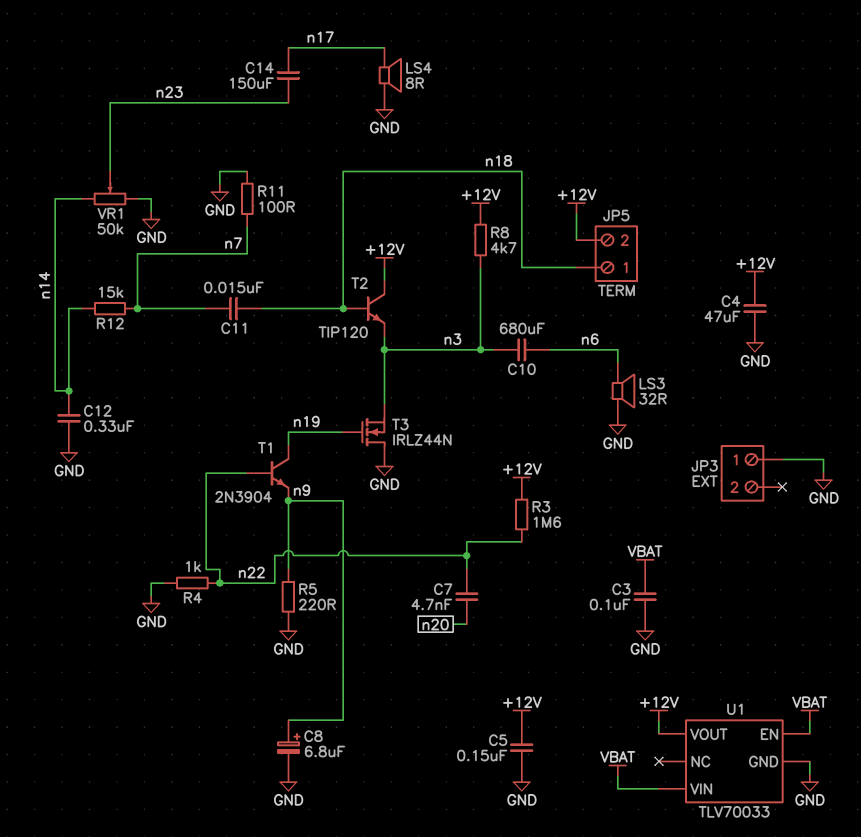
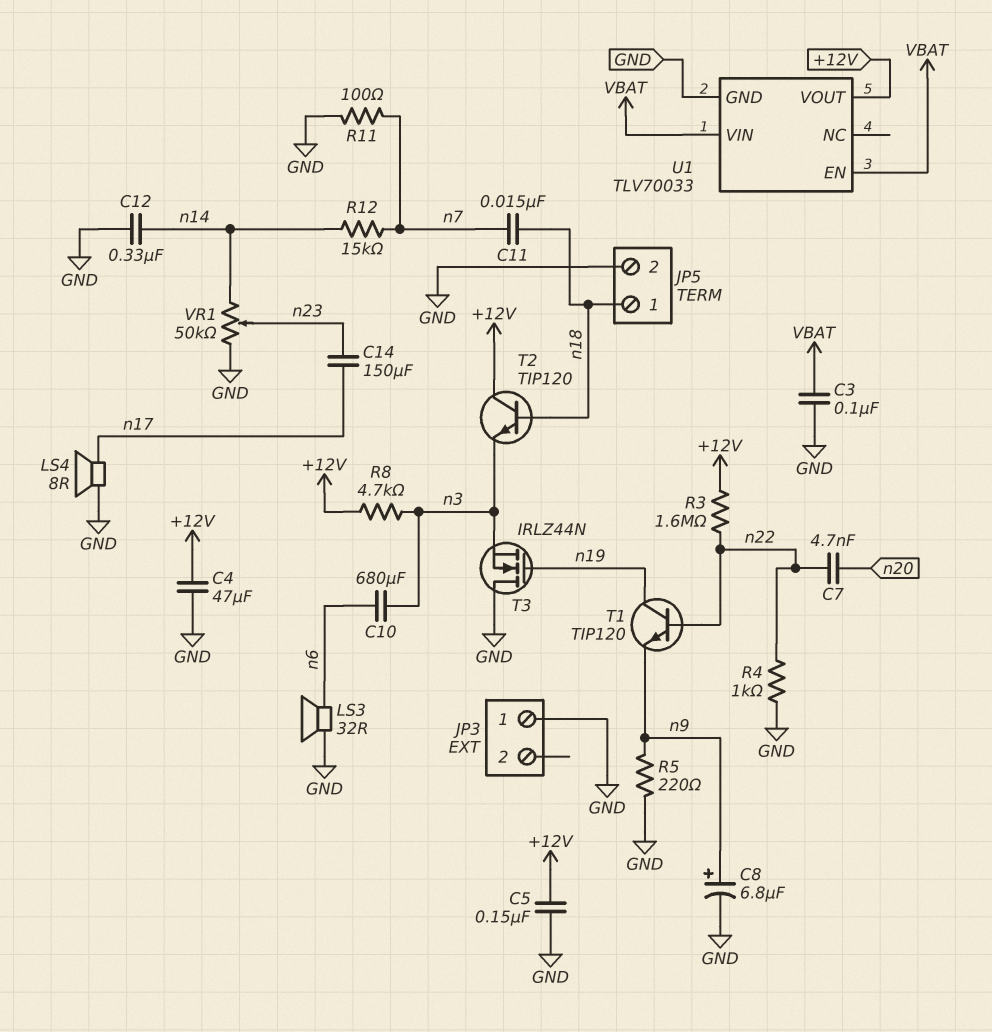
JP5 pin 2: +12V -> GND
T1: NPN 2N3904 (B n22, C n19, E n9) -> NPN TIP120 (B n22, C n19, E n9)

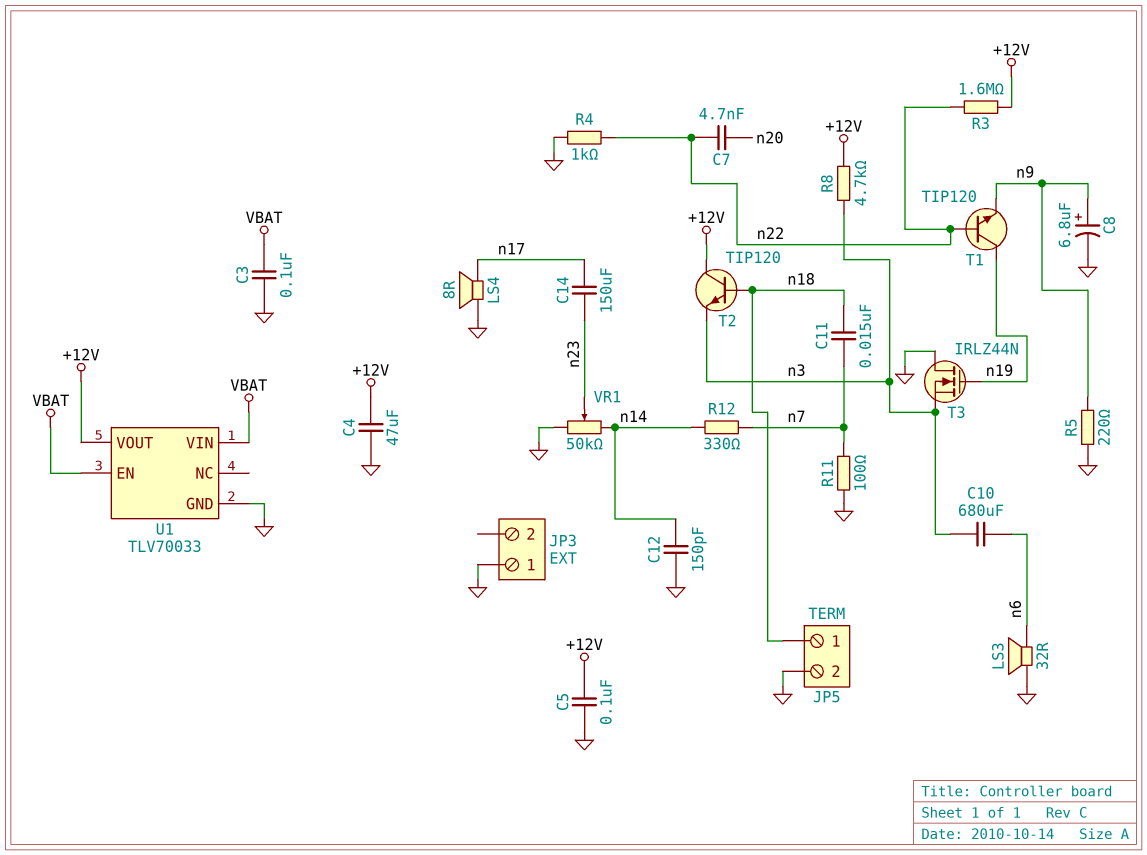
C5: 150nF (+12V, GND) -> 100nF (+12V, GND)
C12: 330nF (GND, n14) -> 150pF (GND, n14)
R12: 15k (n7, n14) -> 330 (n7, n14)

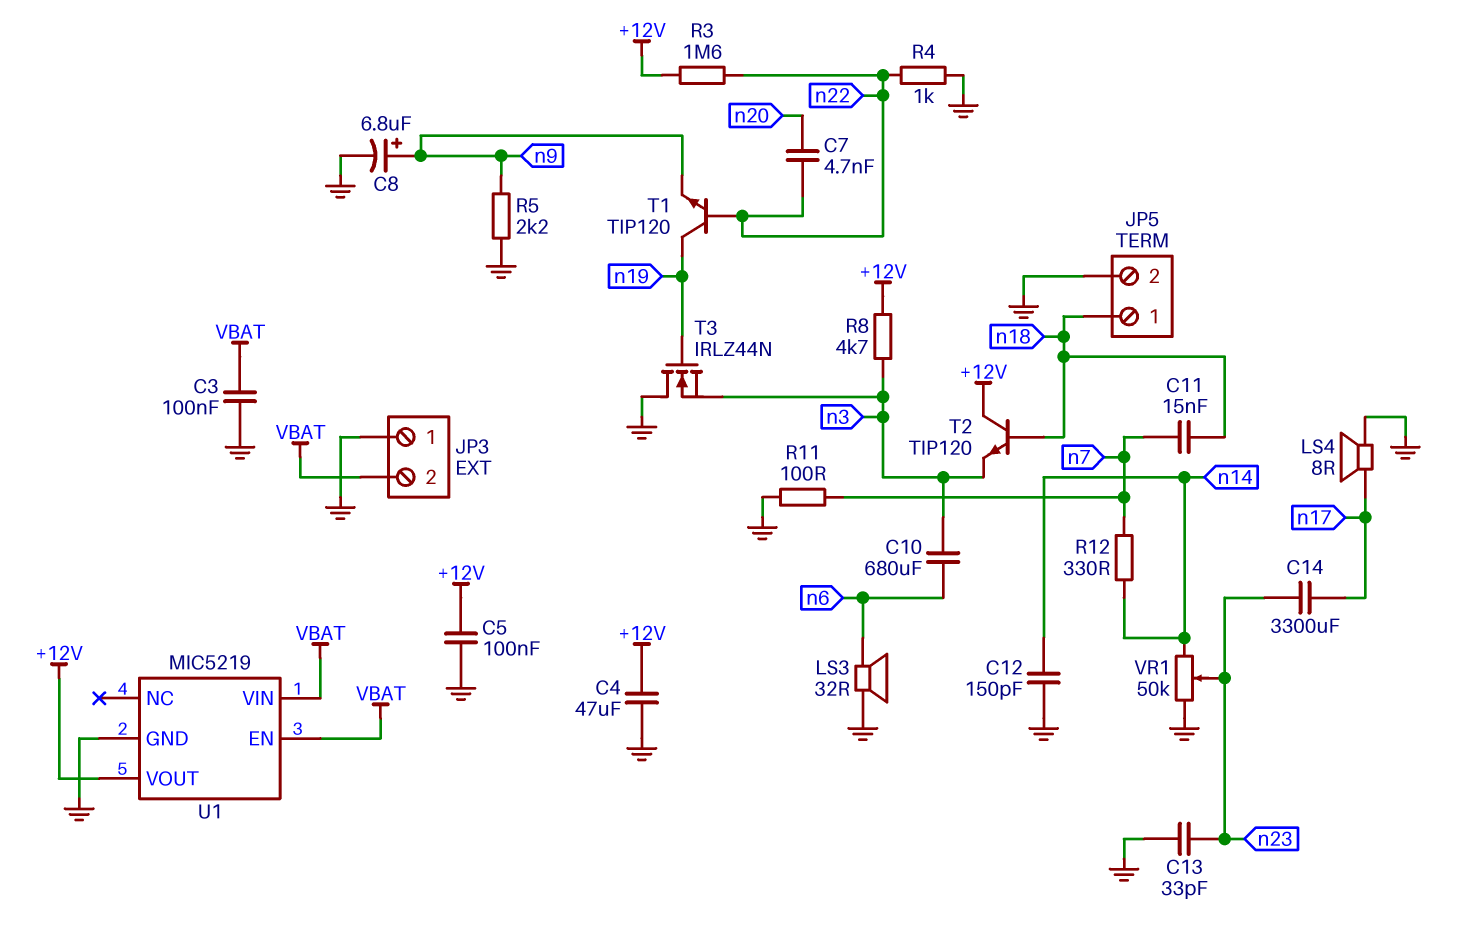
C13: none -> 33pF (GND, n23)
C14: 150uF (n17, n23) -> 3300uF (n17, n23)
JP3 pin 2: none -> VBAT
R5: 220 (GND, n9) -> 2.2k (GND, n9)
U1: TLV70033 -> MIC5219

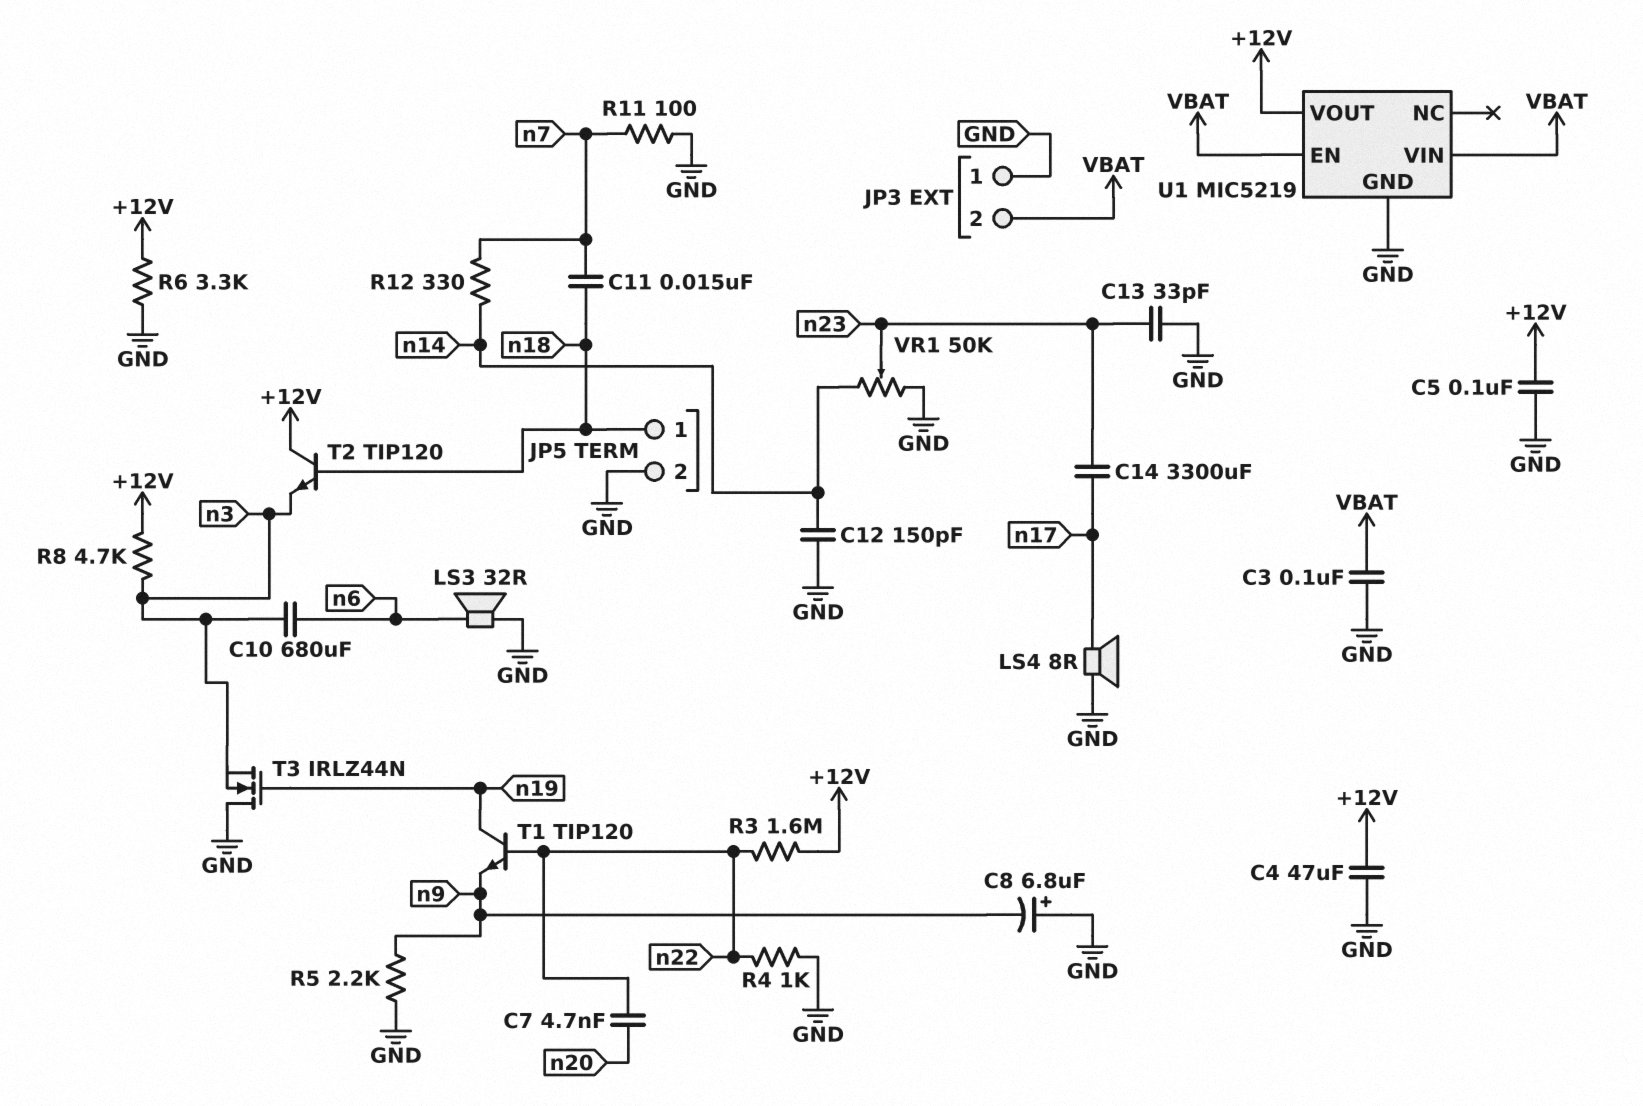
C8: 6.8uF (plus n9, minus GND) -> 6.8uF (plus GND, minus n9)
R6: none -> 3.3k (+12V, GND)

